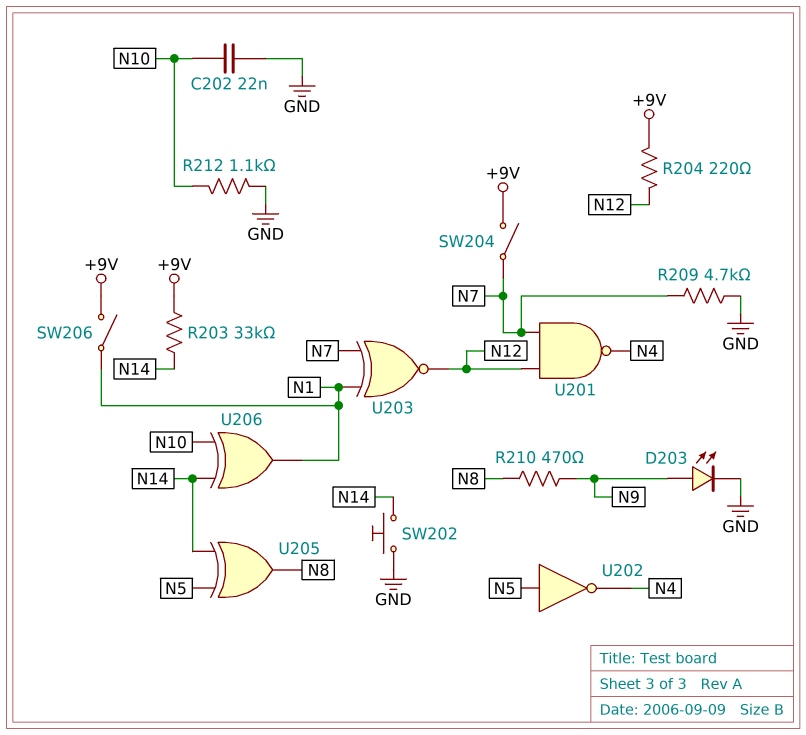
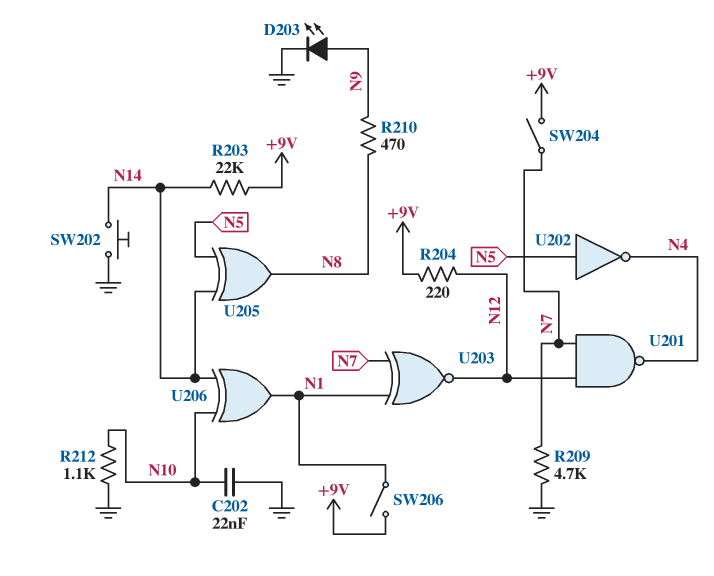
R203: 33k (+9V, N14) -> 22k (+9V, N14)

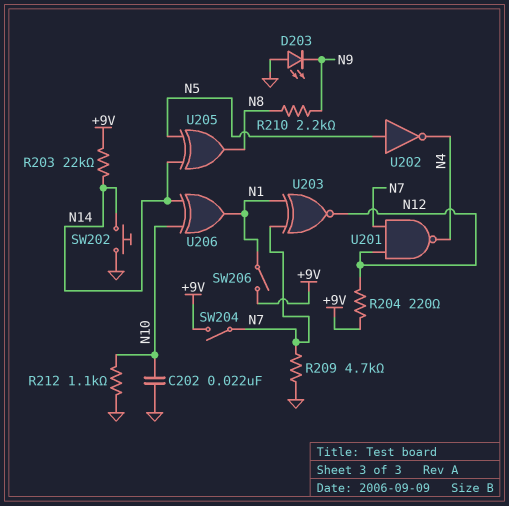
D203: LED (A N9, K GND) -> LED (A GND, K N9)
R210: 470 (N8, N9) -> 2.2k (N8, N9)

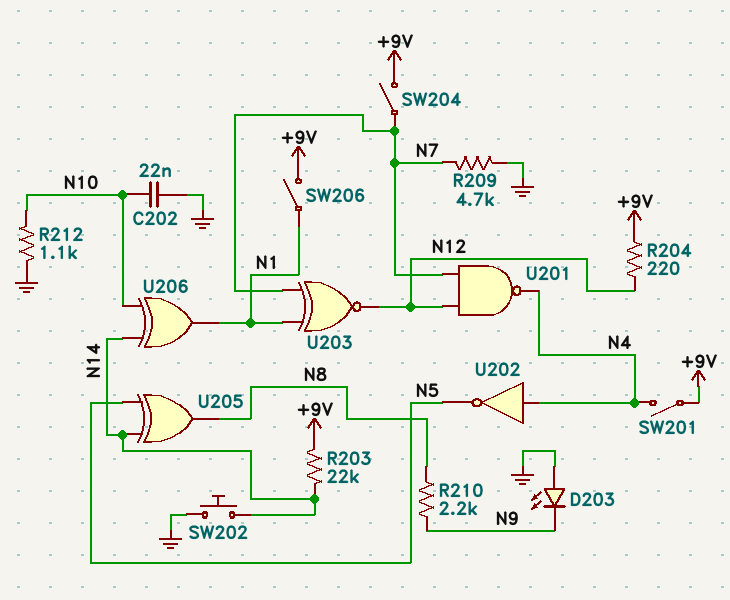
SW201: none -> switch (+9V, N4)
U202: NOT (in N5, out N4) -> NOT (in N4, out N5)

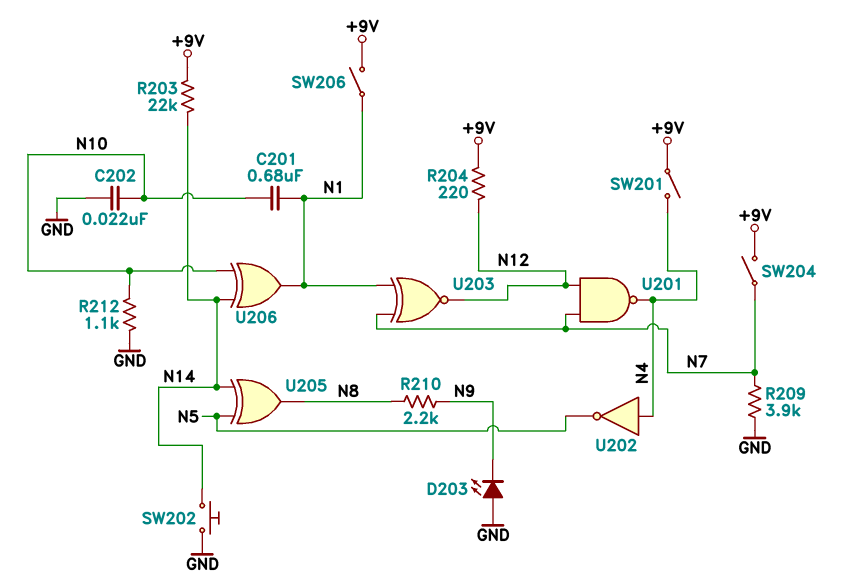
C201: none -> 680nF (N1, N10)
R209: 4.7k (GND, N7) -> 3.9k (GND, N7)

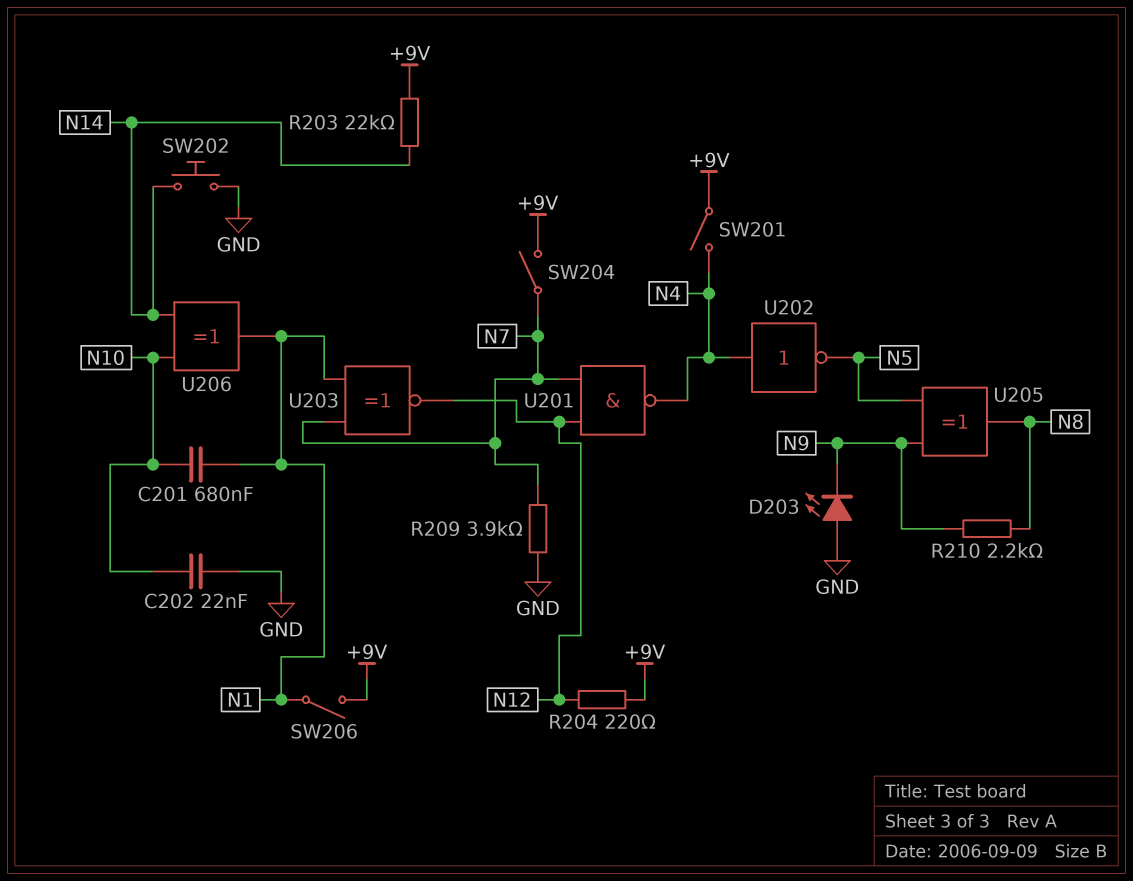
R212: 1.1k (GND, N10) -> none
U205: XOR (in N5, in N14, out N8) -> XOR (in N5, in N9, out N8)

